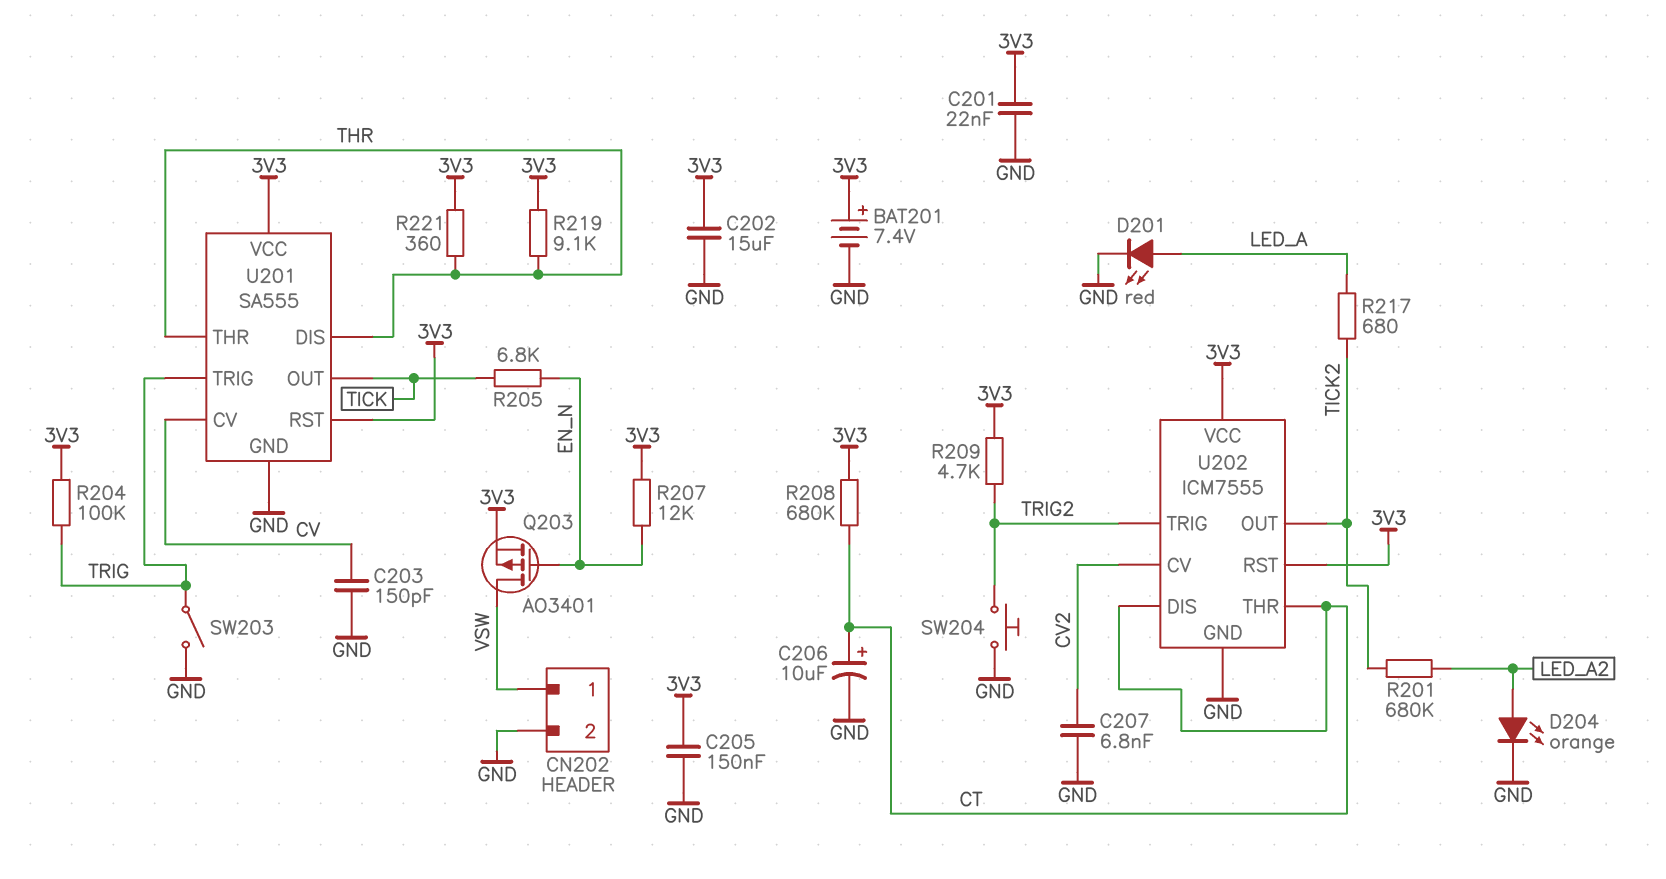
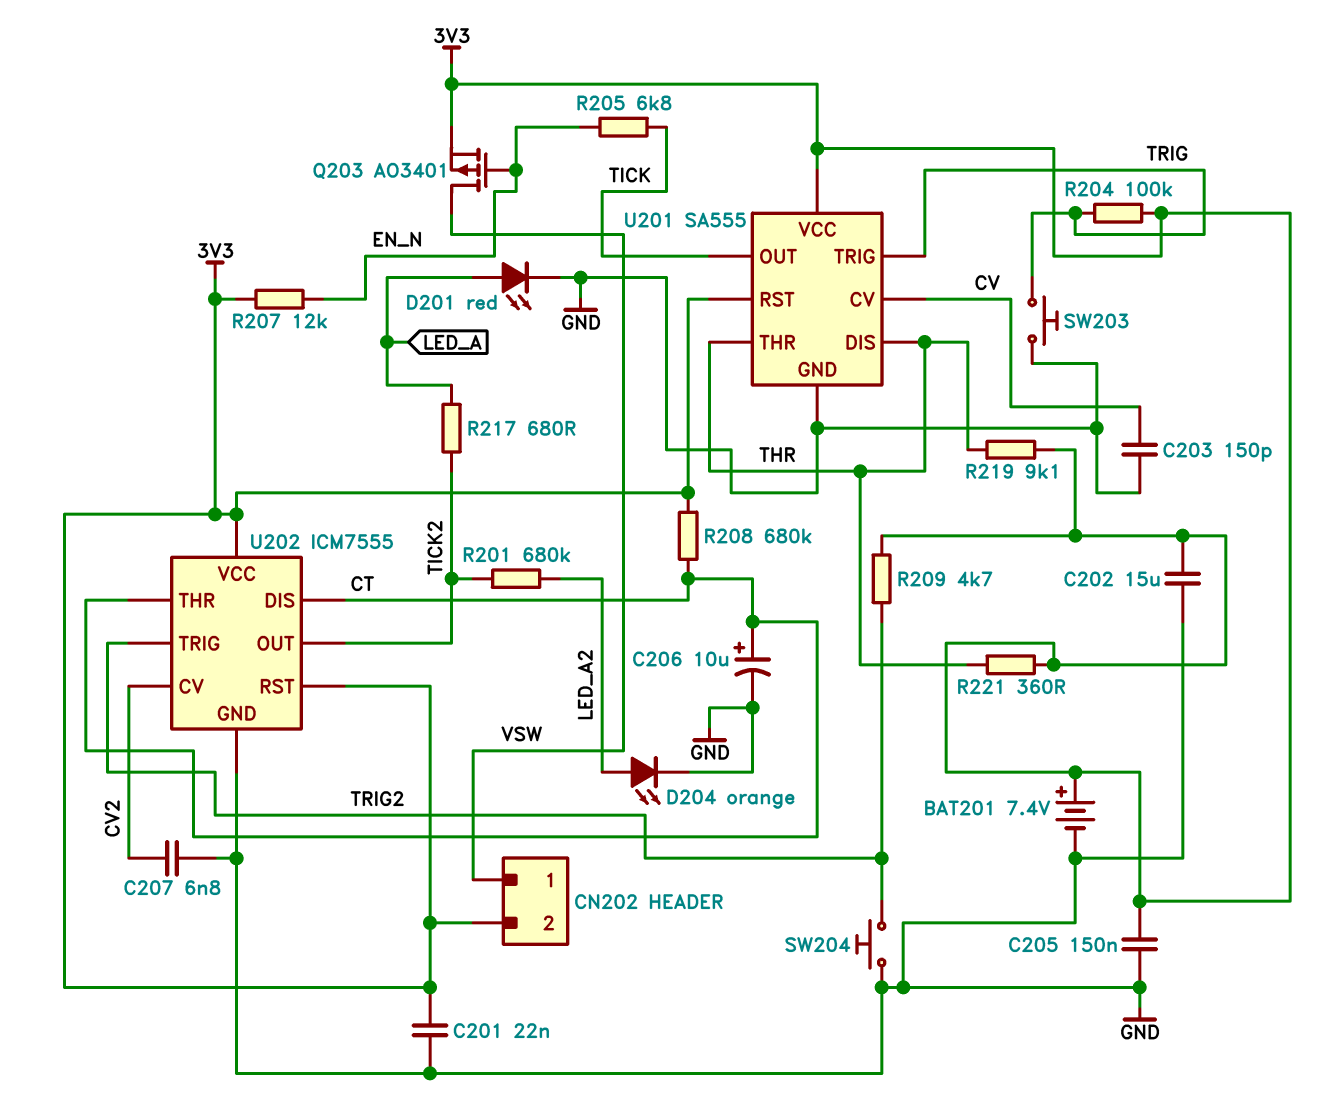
CN202 pin 2: GND -> 3V3
SW203: switch (GND, TRIG) -> button (GND, TRIG)

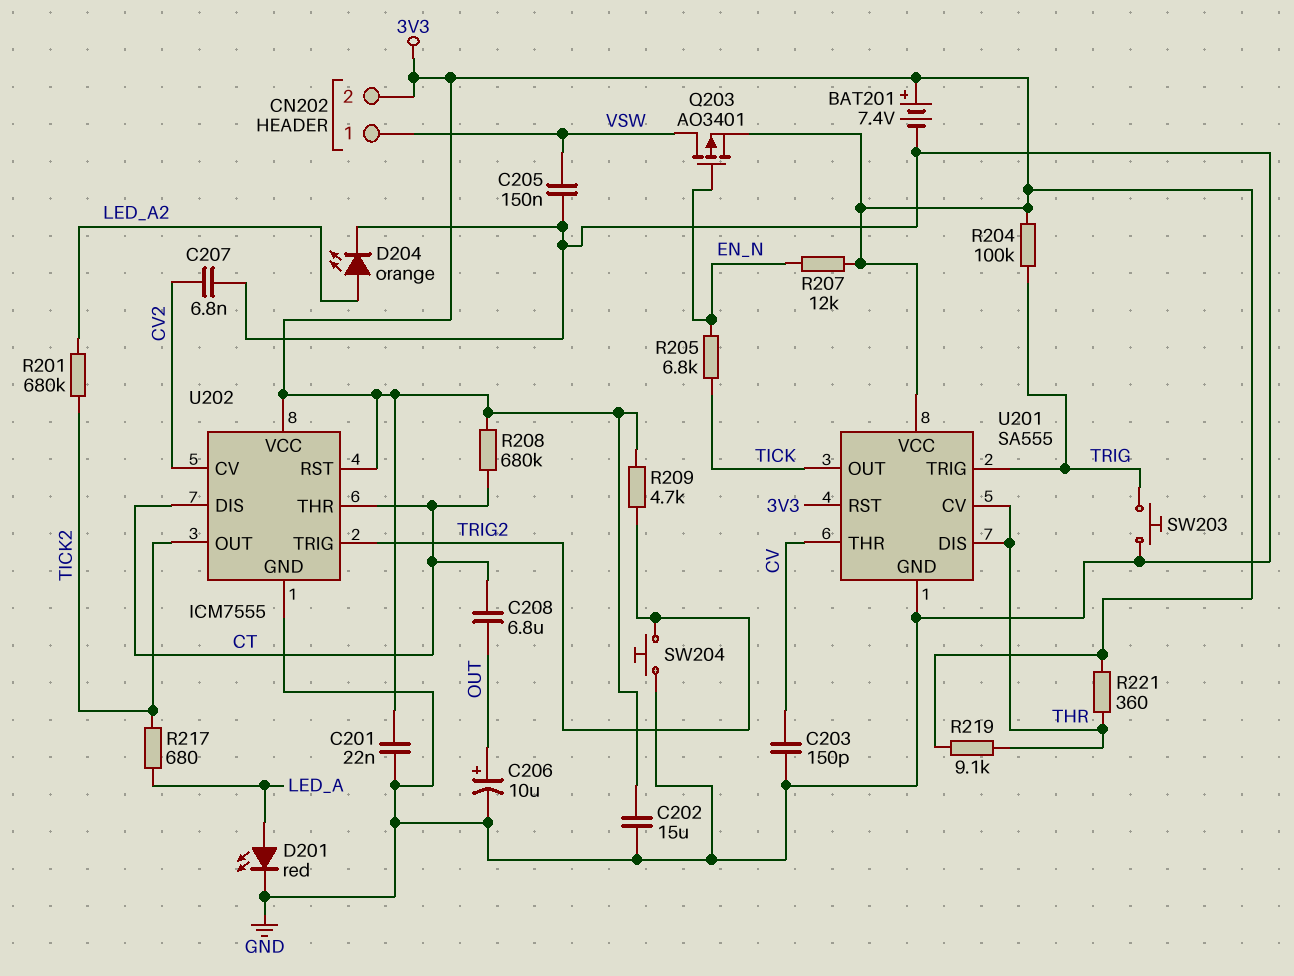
C205: 150nF (3V3, GND) -> 150nF (GND, VSW)
C206: 10uF (plus CT, minus GND) -> 10uF (plus OUT, minus GND)
C208: none -> 6.8uF (CT, OUT)
U201 pin CV: CV -> THR
U201 pin THR: THR -> CV

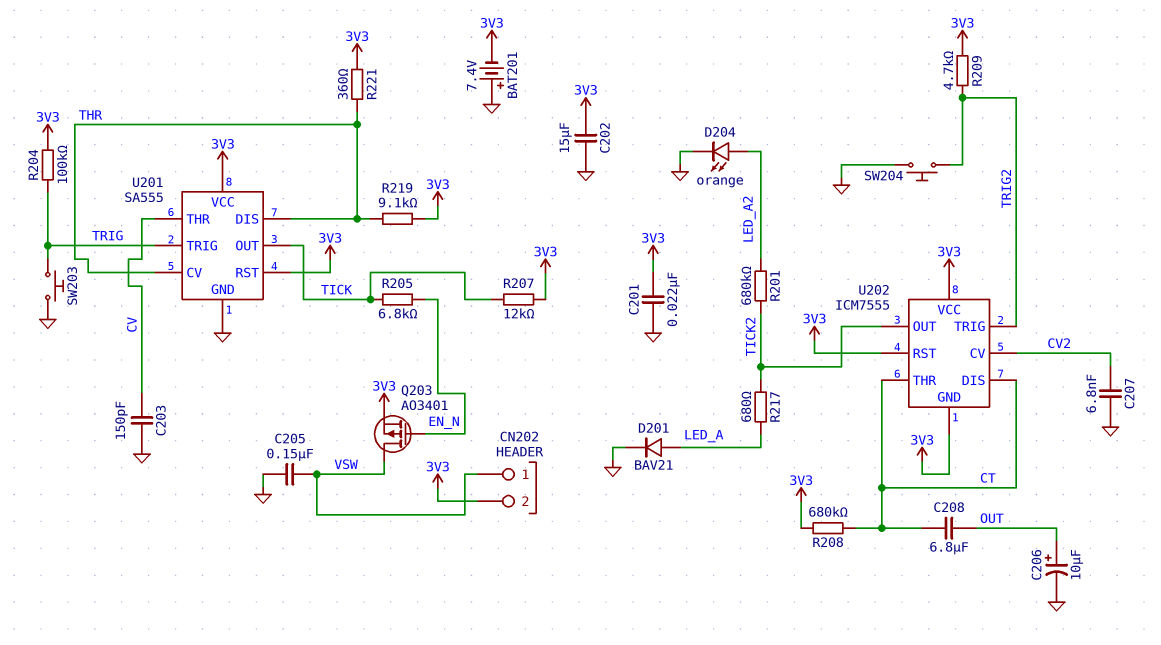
BAT201: 7.4V (plus 3V3, minus GND) -> 7.4V (plus GND, minus 3V3)
D201: LED red (A LED_A, K GND) -> diode BAV21 (A LED_A, K GND)
R207: 12k (3V3, EN_N) -> 12k (3V3, TICK)
U202 pin GND: GND -> 3V3

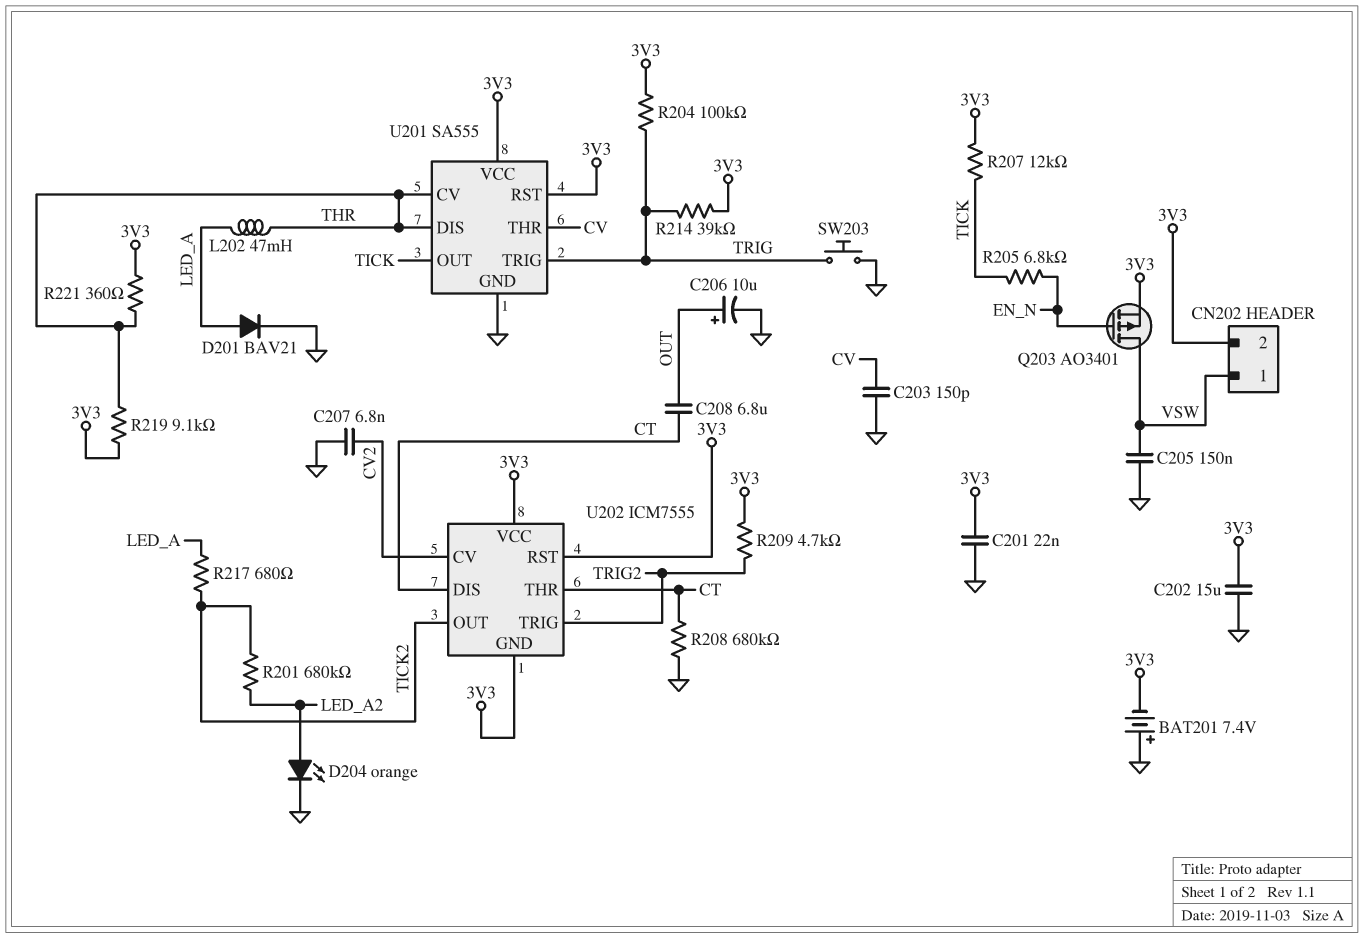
L202: none -> 47mH (LED_A, THR)
R208: 680k (3V3, CT) -> 680k (CT, GND)
R214: none -> 39k (3V3, TRIG)
SW204: button (GND, TRIG2) -> none

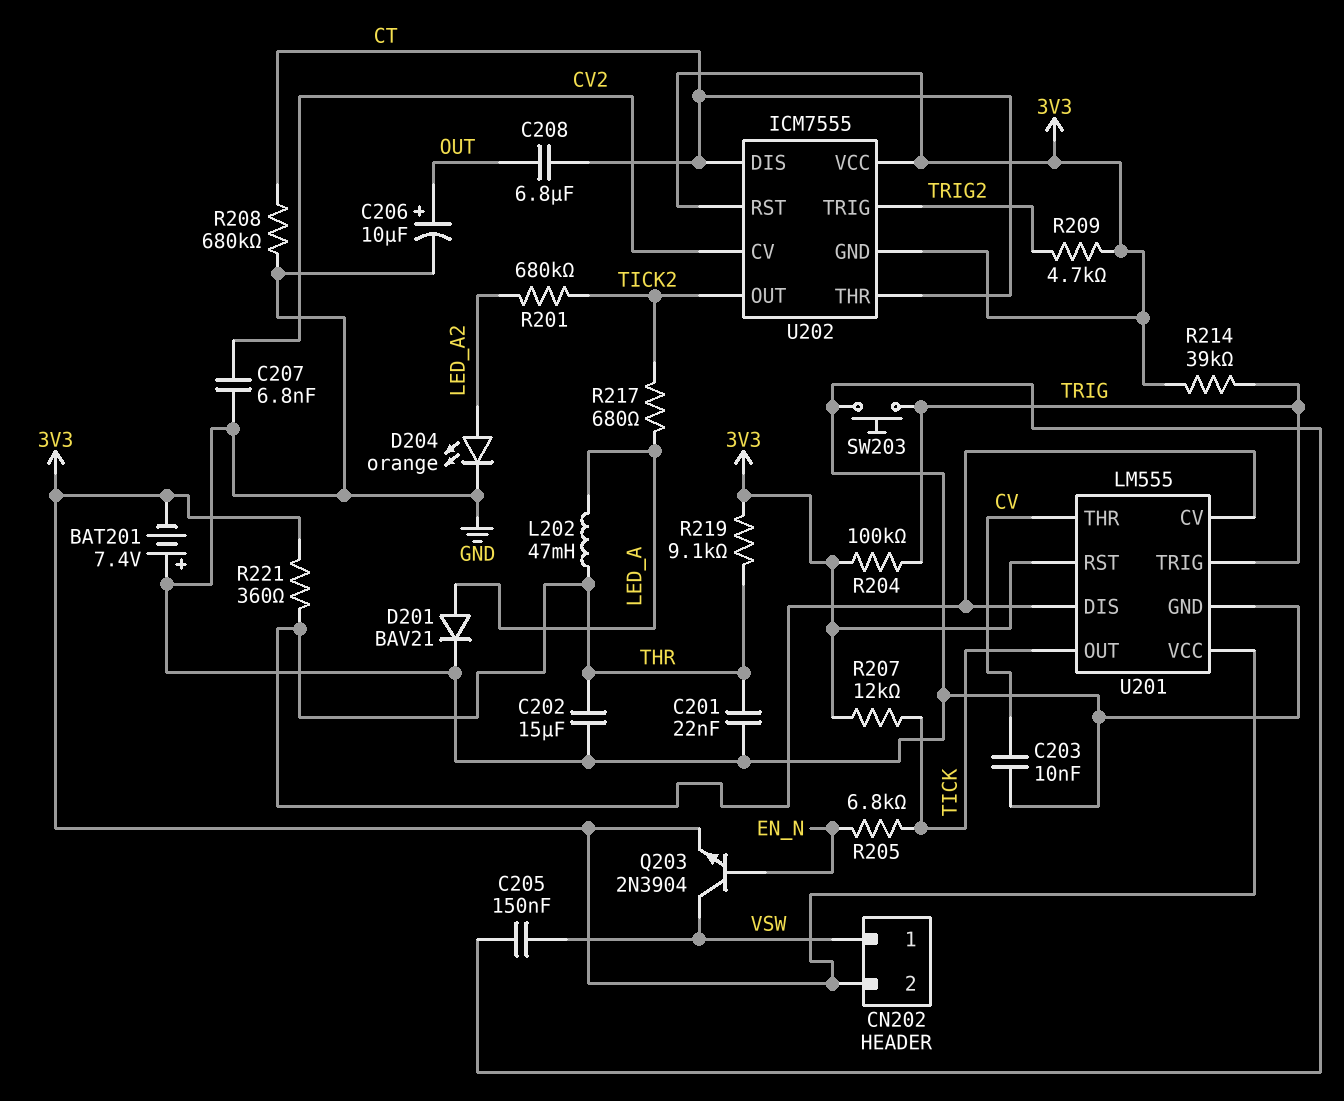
C201: 22nF (3V3, GND) -> 22nF (GND, THR)
C202: 15uF (3V3, GND) -> 15uF (GND, THR)
C203: 150pF (CV, GND) -> 10nF (CV, GND)
Q203: PMOS AO3401 (G EN_N, D VSW, S 3V3) -> NPN 2N3904 (B EN_N, C VSW, E 3V3)
U201: SA555 -> LM555

